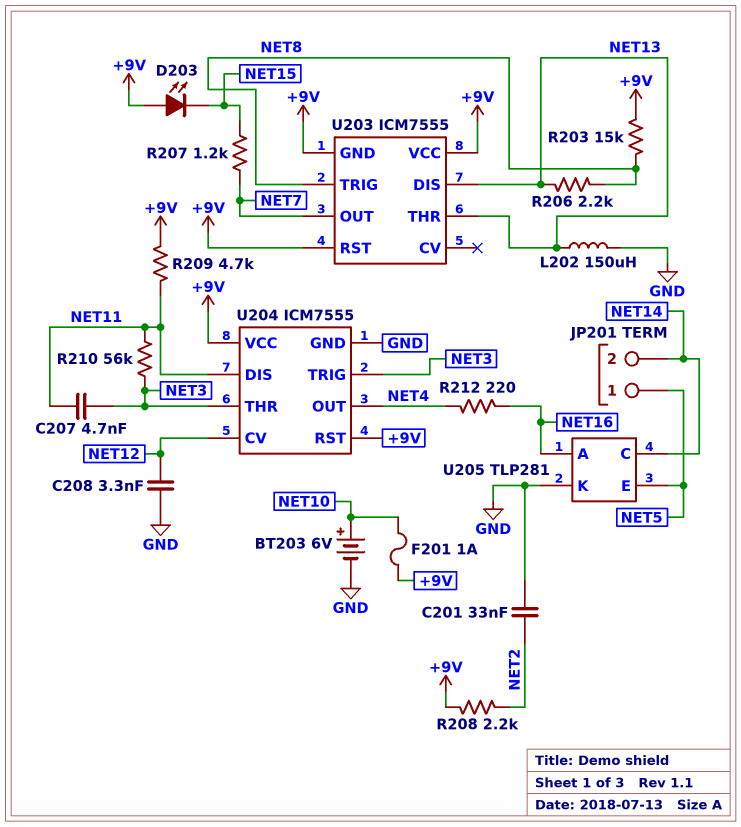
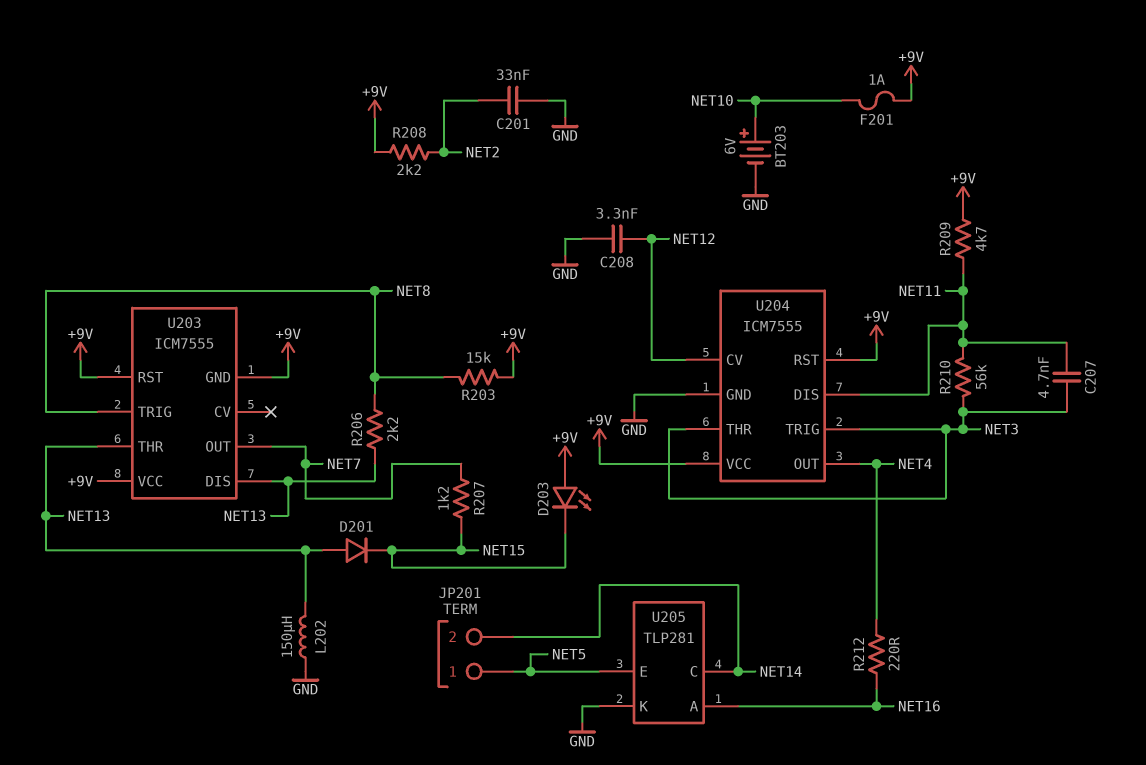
D201: none -> diode (A NET13, K NET15)

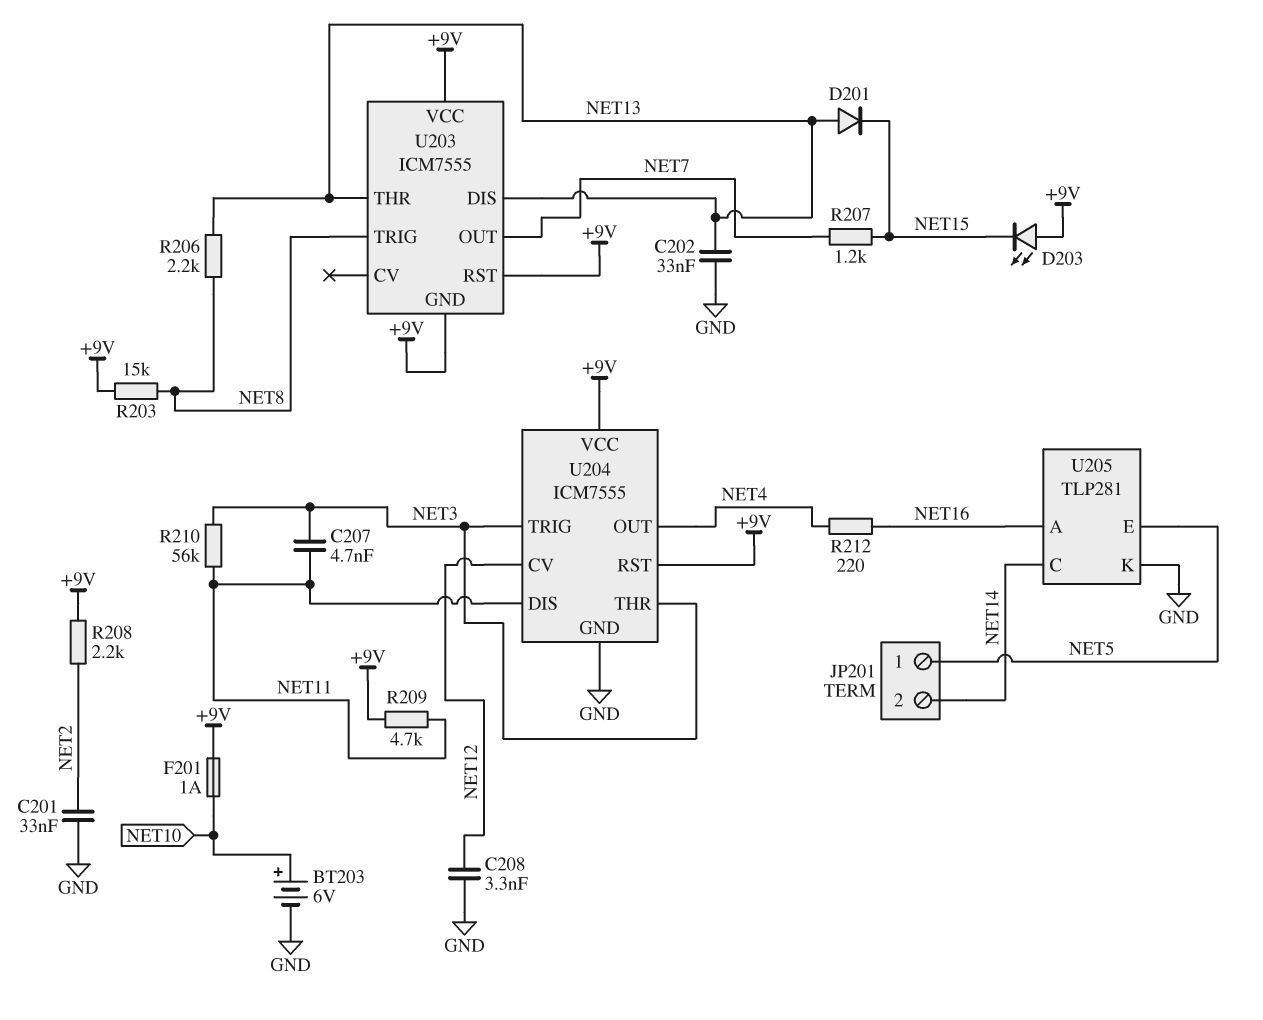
C202: none -> 33nF (GND, NET13)
L202: 150uH (GND, NET13) -> none

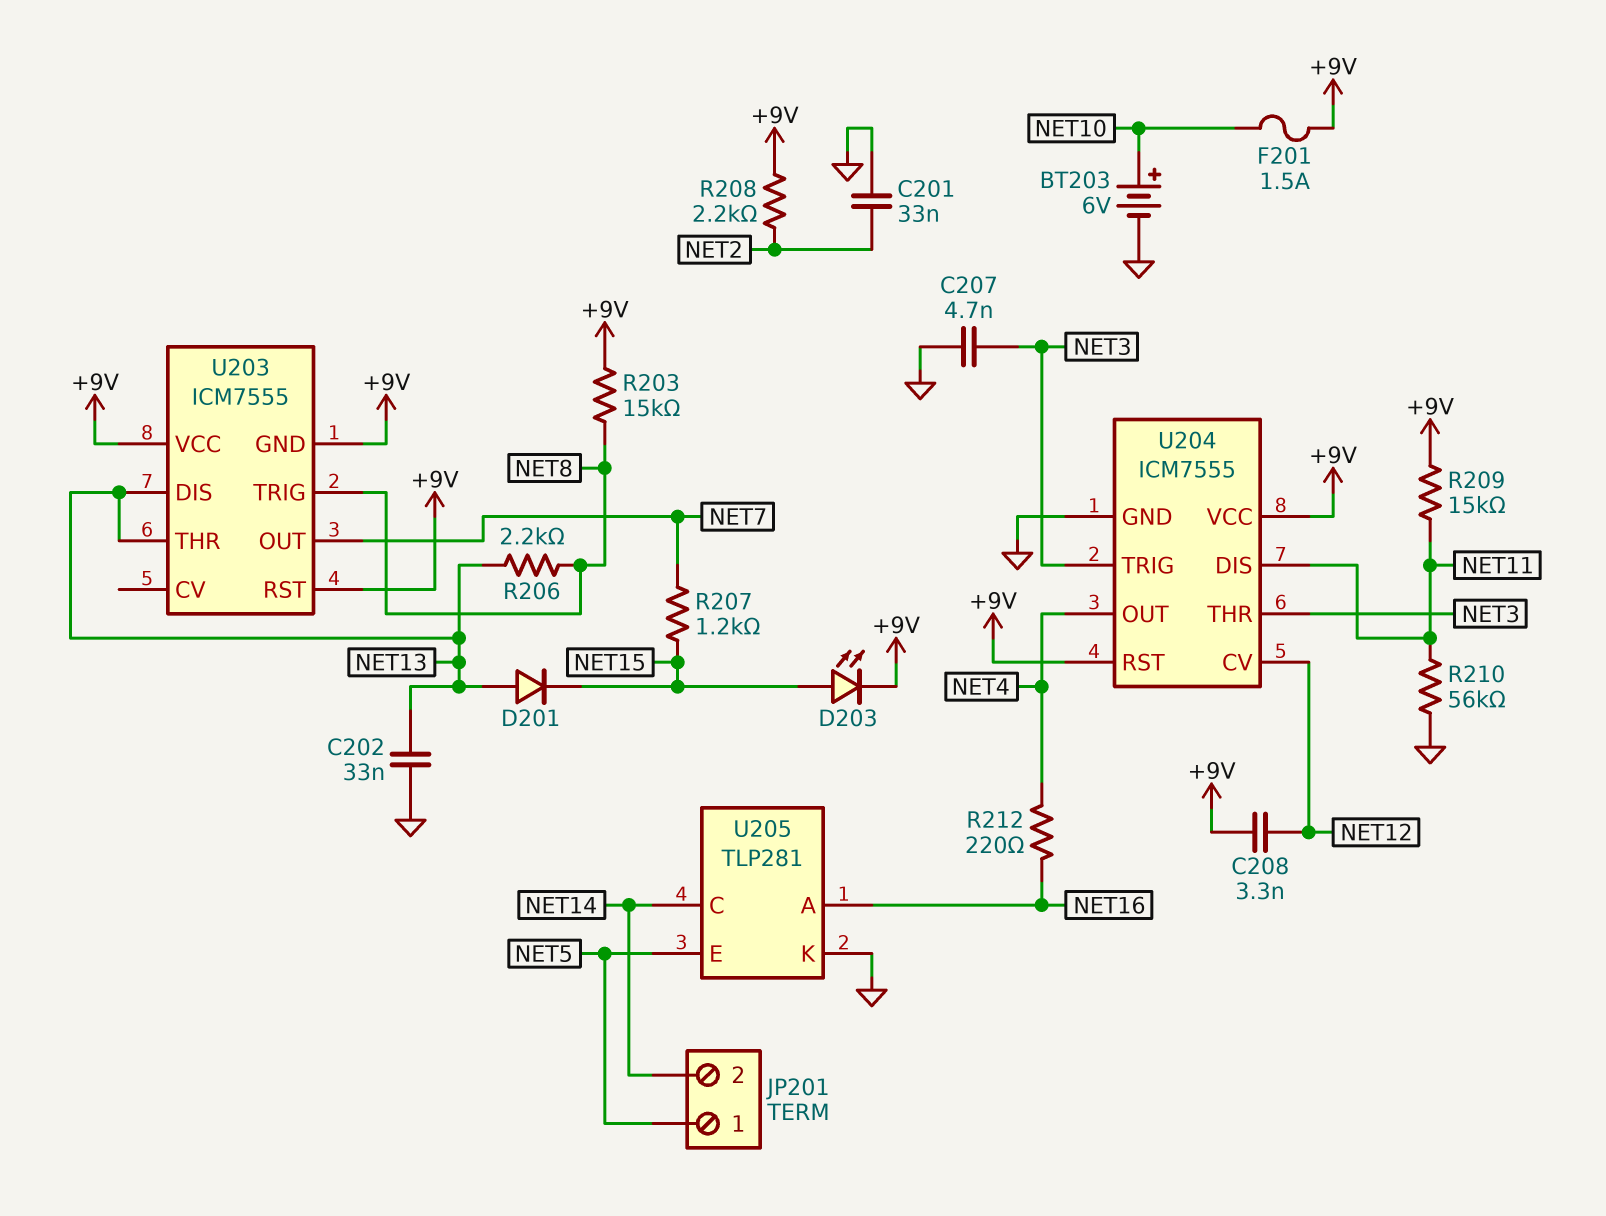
C207: 4.7nF (NET3, NET11) -> 4.7nF (GND, NET3)
C208: 3.3nF (GND, NET12) -> 3.3nF (+9V, NET12)
D203: LED (A +9V, K NET15) -> LED (A NET15, K +9V)
F201: 1A (+9V, NET10) -> 1.5A (+9V, NET10)
R209: 4.7k (+9V, NET11) -> 15k (+9V, NET11)
R210: 56k (NET3, NET11) -> 56k (GND, NET11)

